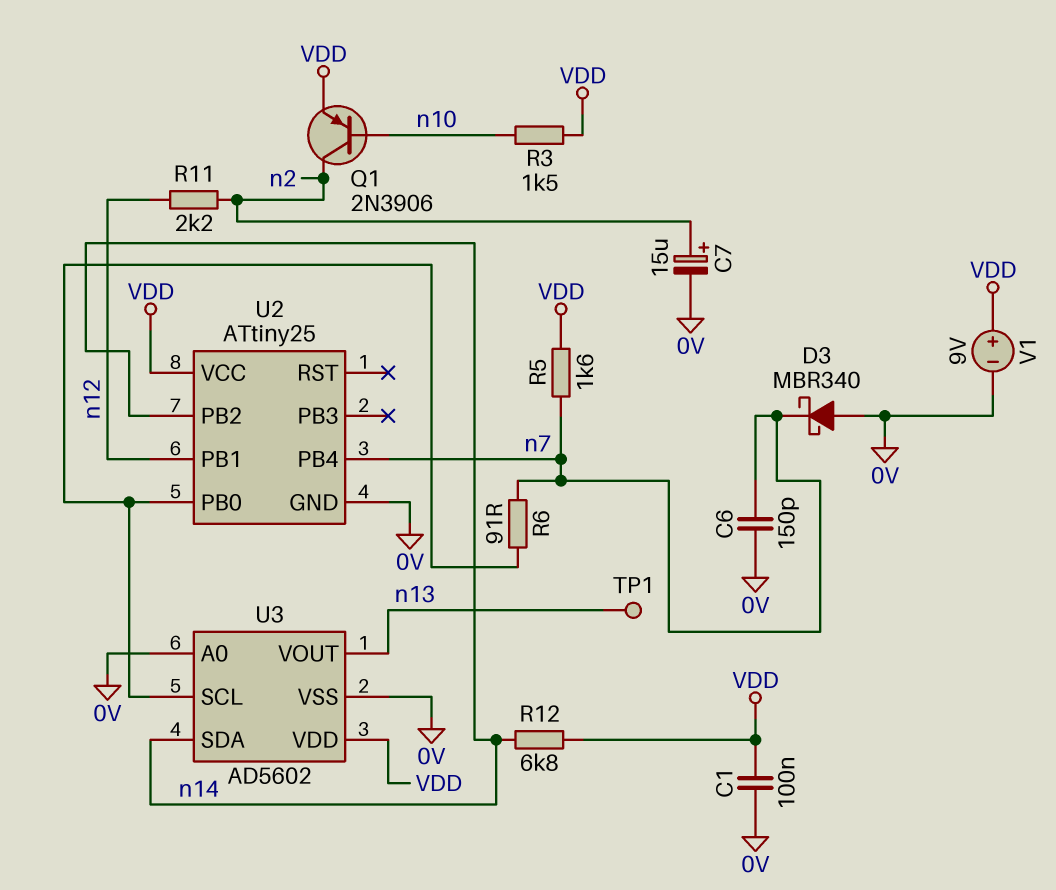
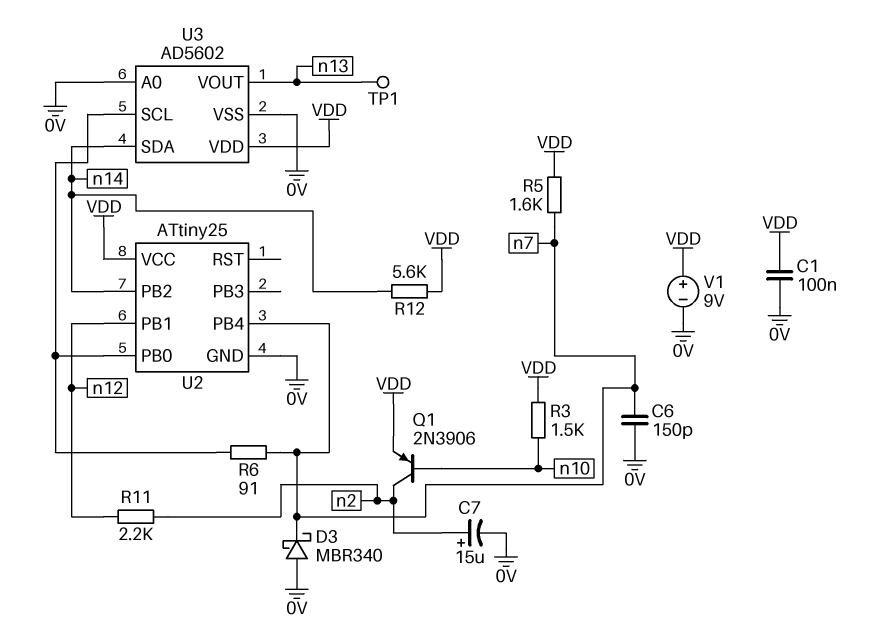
R12: 6.8k (VDD, n14) -> 5.6k (VDD, n14)

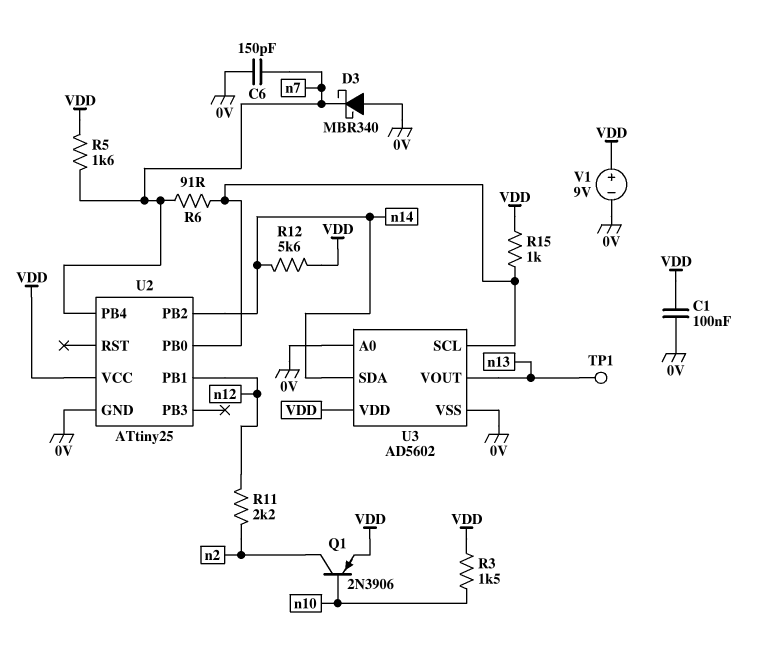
C7: 15uF (plus n2, minus 0V) -> none
R15: none -> 1k (U2/PB0, VDD)

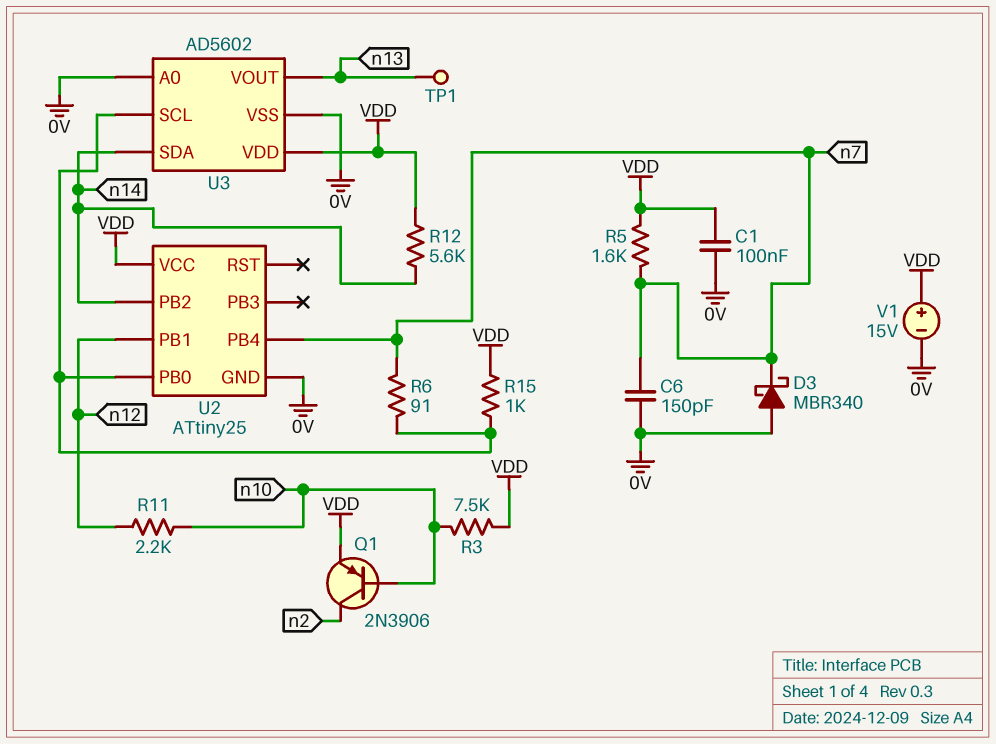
R3: 1.5k (VDD, n10) -> 7.5k (VDD, n10)
R11: 2.2k (n2, n12) -> 2.2k (n10, n12)
V1: 9V (plus VDD, minus 0V) -> 15V (plus VDD, minus 0V)

